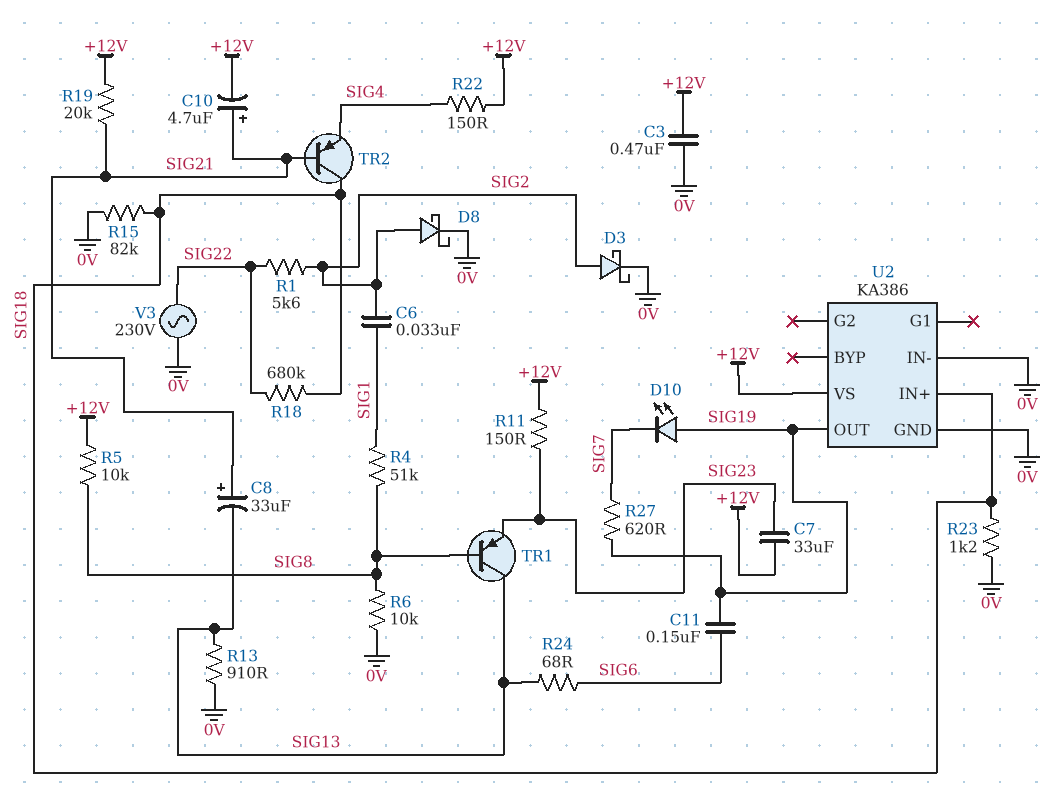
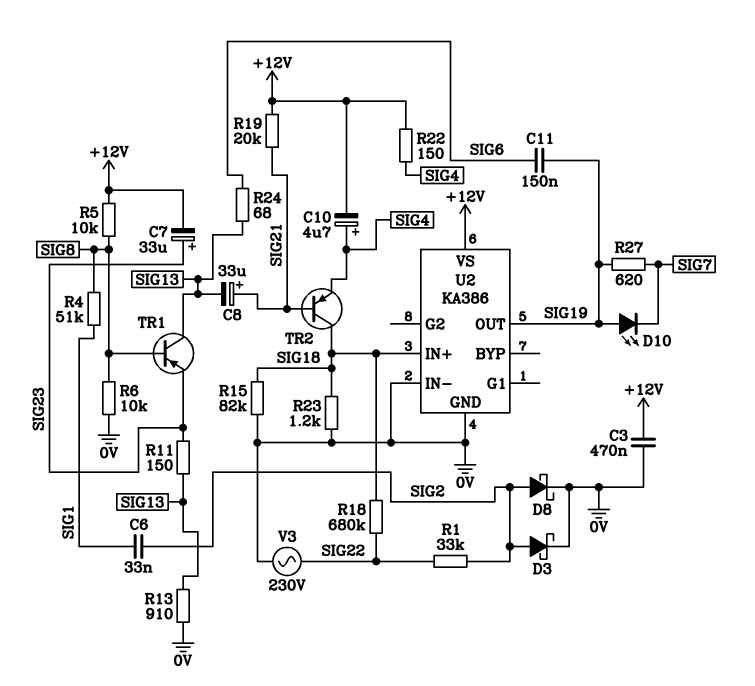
C7: 33uF (+12V, SIG23) -> 33uF (plus SIG23, minus +12V)
C10: 4.7uF (plus SIG21, minus +12V) -> 4.7uF (plus SIG4, minus +12V)
R1: 5.6k (SIG2, SIG22) -> 33k (SIG2, SIG22)
R11: 150 (+12V, SIG23) -> 150 (SIG13, SIG23)

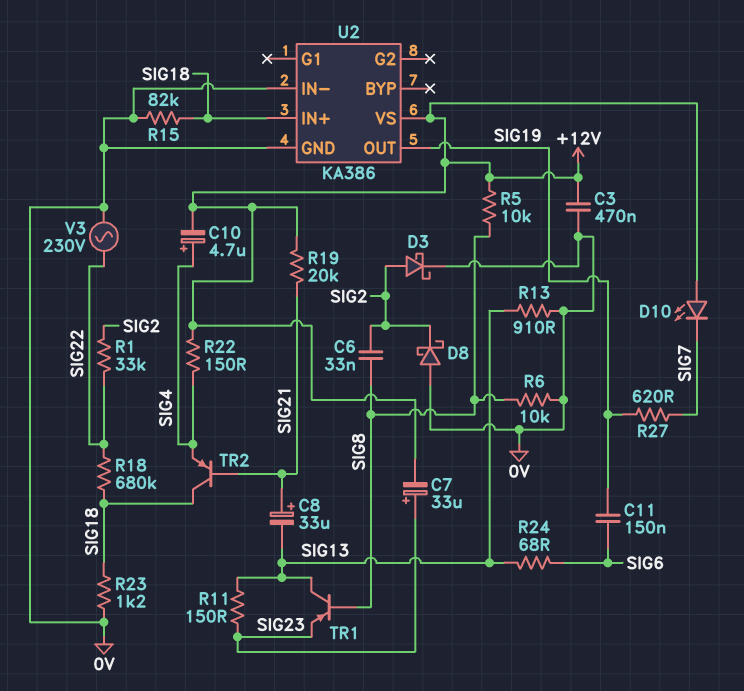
C6: 33nF (SIG1, SIG2) -> 33nF (SIG2, SIG8)
D8: schottky (A SIG2, K 0V) -> schottky (A 0V, K SIG2)
D10: LED (A SIG19, K SIG7) -> LED (A +12V, K SIG7)
R4: 51k (SIG1, SIG8) -> none

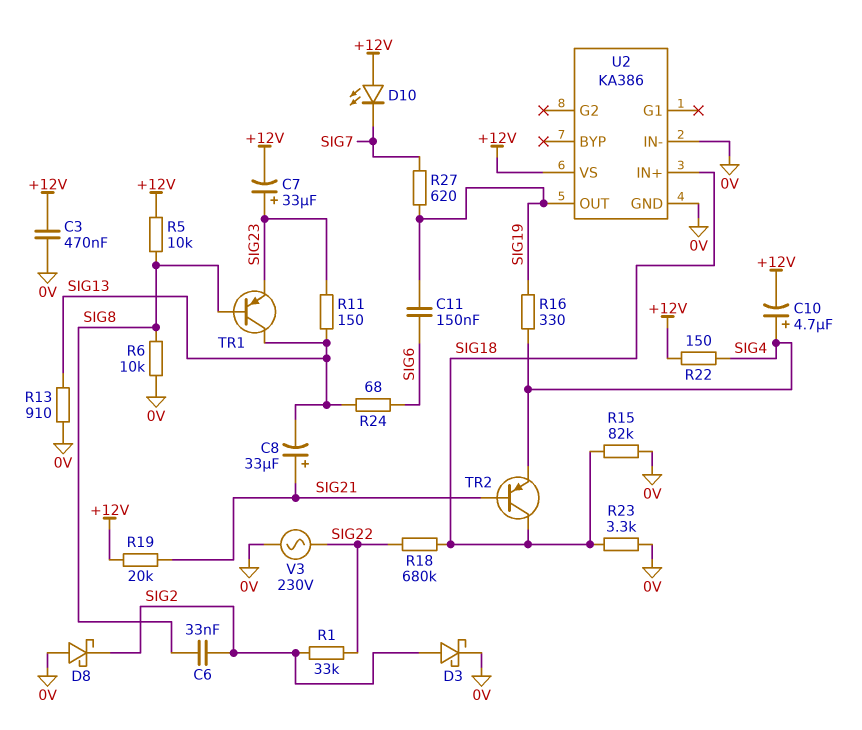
R16: none -> 330 (SIG4, SIG19)
R23: 1.2k (0V, SIG18) -> 3.3k (0V, SIG18)

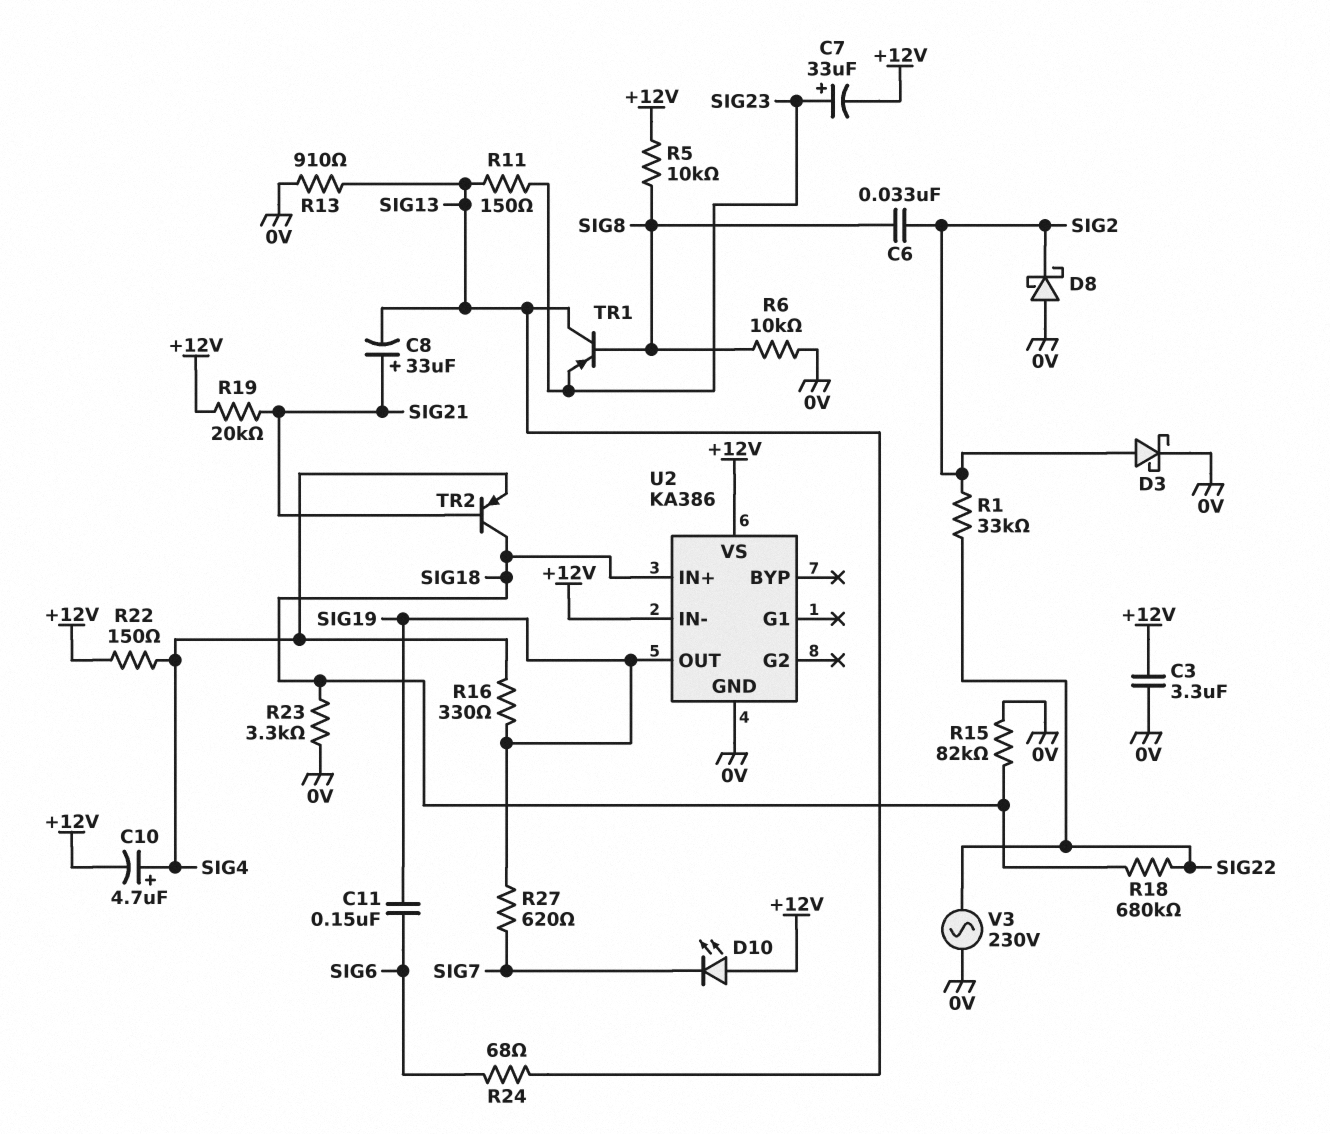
C3: 470nF (+12V, 0V) -> 3.3uF (+12V, 0V)
U2 pin IN-: 0V -> +12V

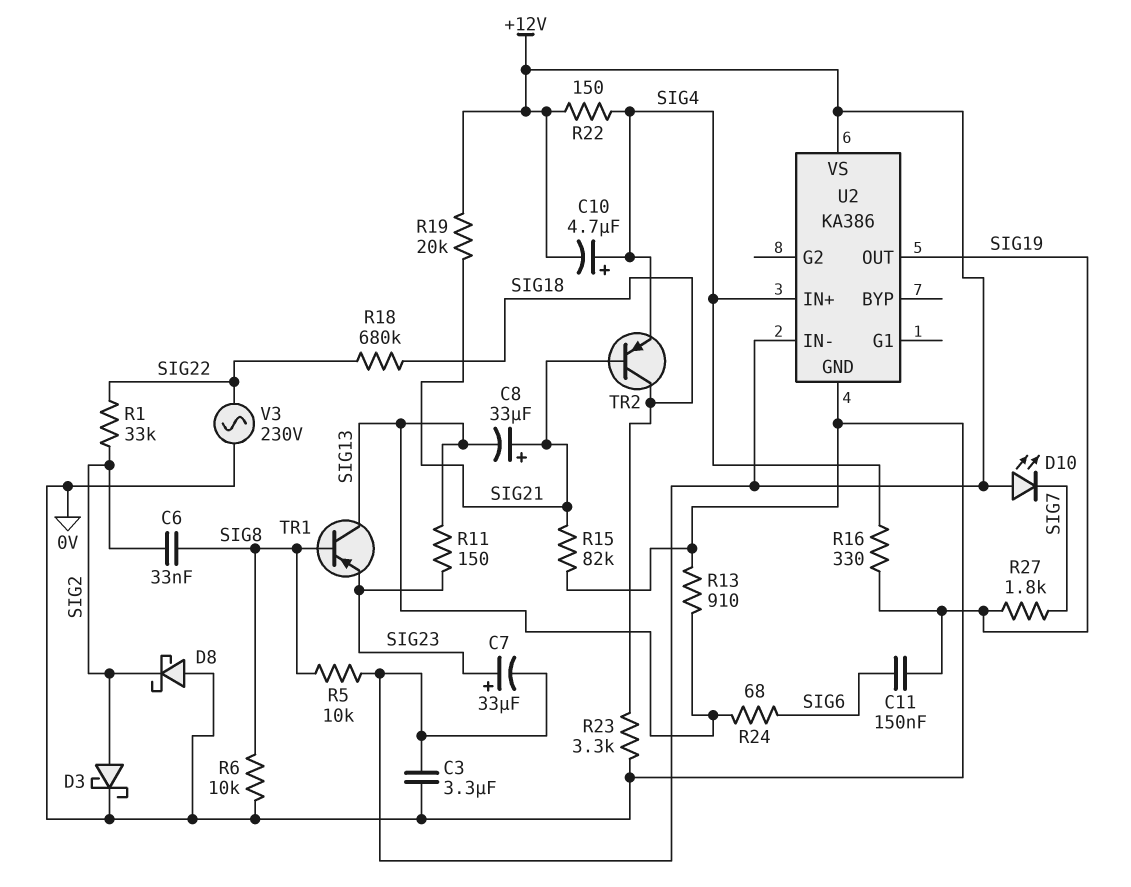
R15: 82k (0V, SIG18) -> 82k (0V, SIG21)
R27: 620 (SIG7, SIG19) -> 1.8k (SIG7, SIG19)
U2 pin IN+: SIG18 -> SIG4

